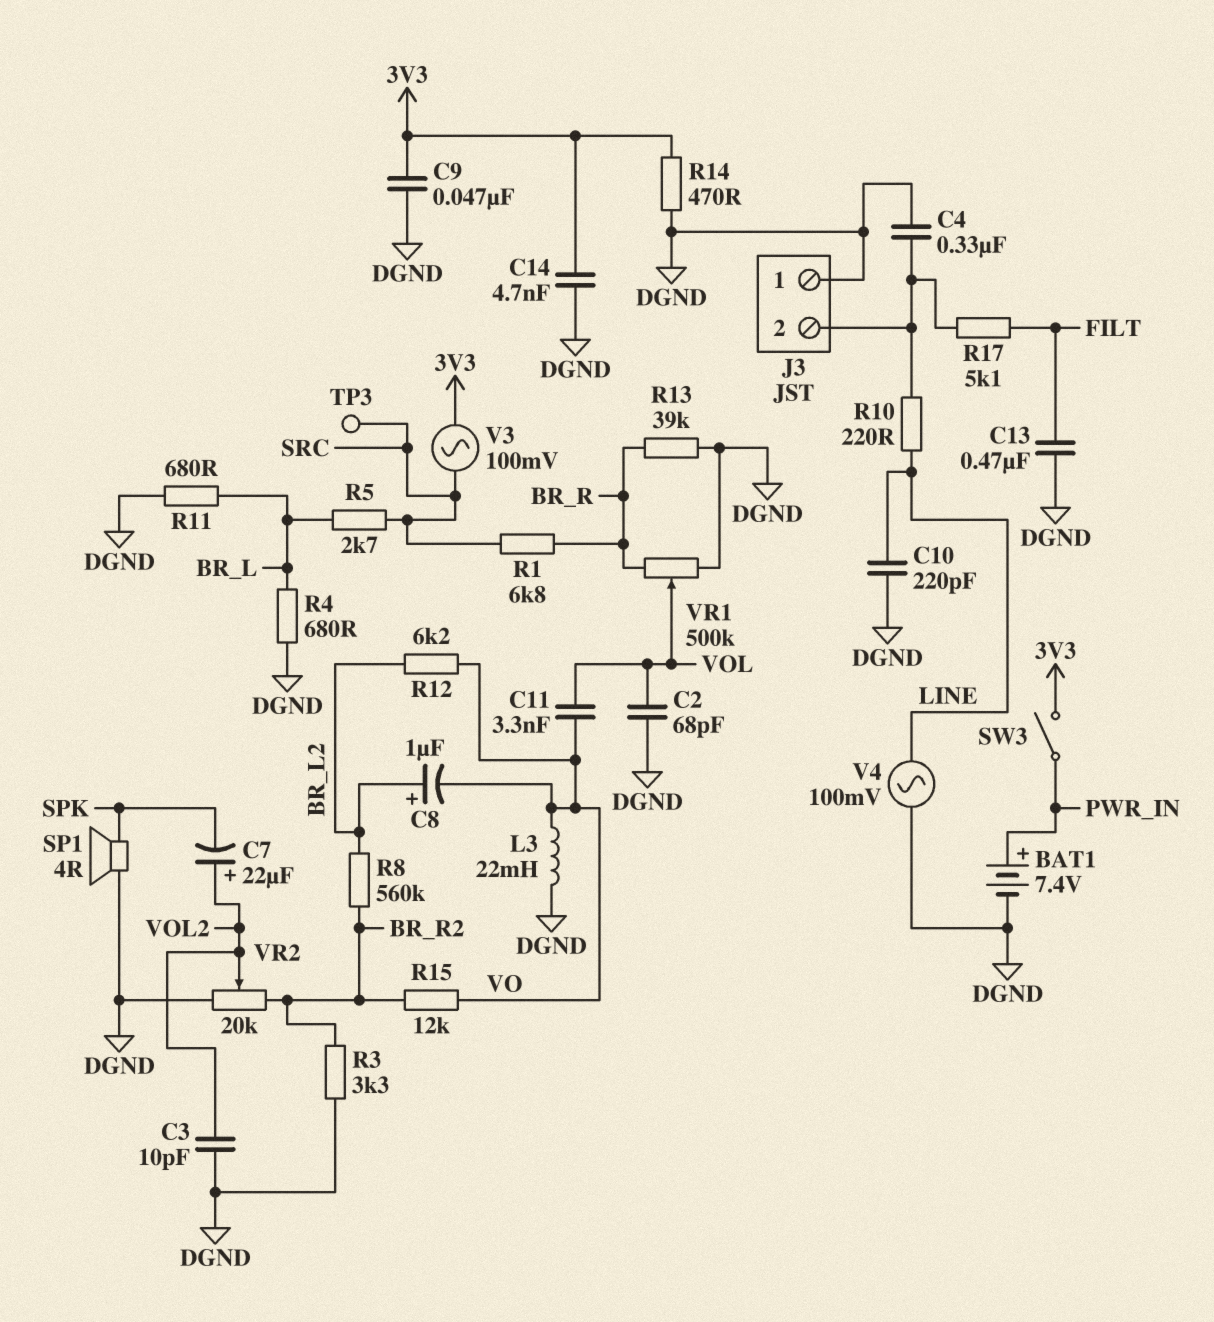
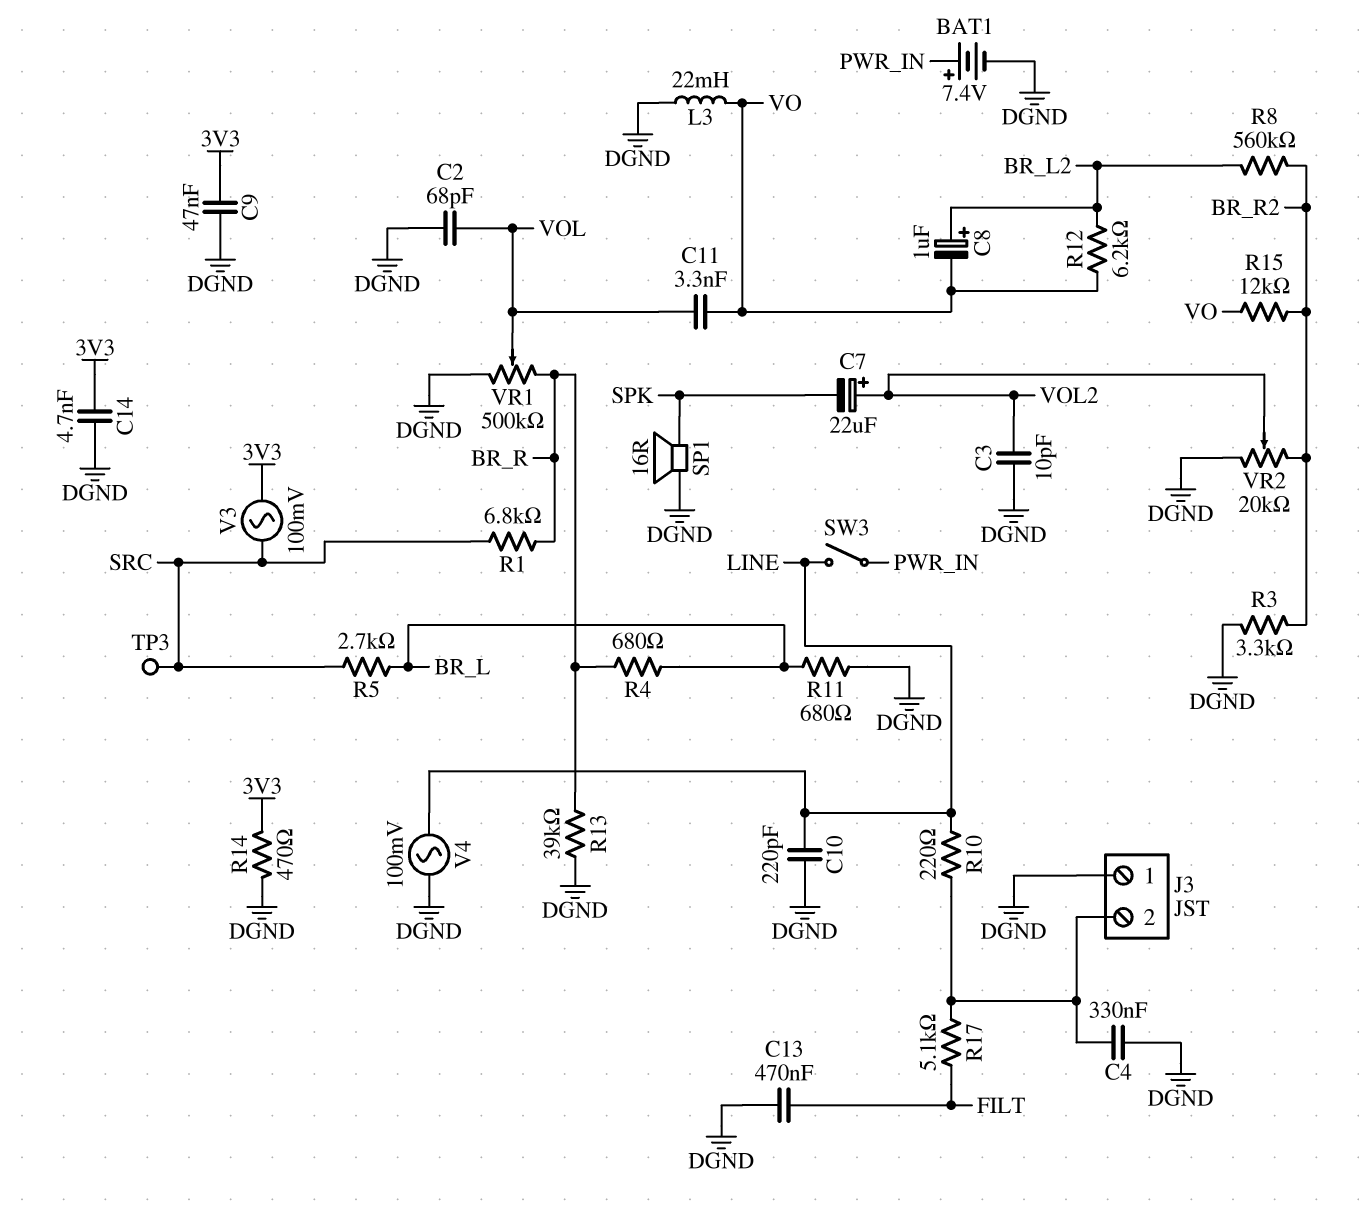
R4: 680 (BR_L, DGND) -> 680 (BR_L, BR_R)
SP1: speaker 4R (DGND, SPK) -> speaker 16R (DGND, SPK)
SW3: switch (3V3, PWR_IN) -> switch (LINE, PWR_IN)

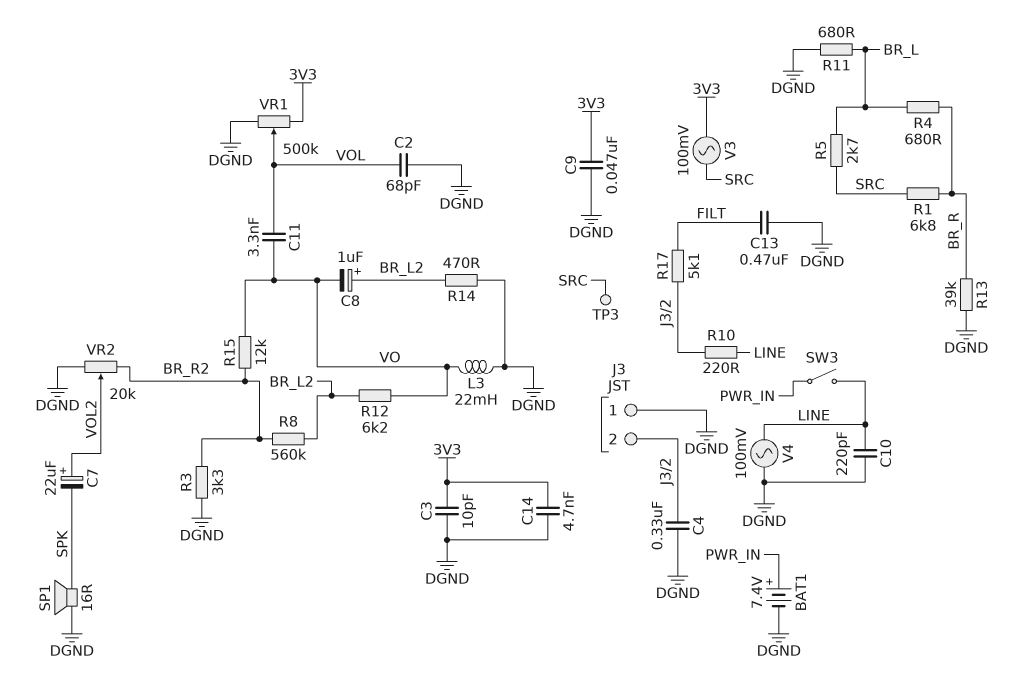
C3: 10pF (DGND, VOL2) -> 10pF (3V3, DGND)
R14: 470 (3V3, DGND) -> 470 (BR_L2, DGND)
VR1: 500k (BR_R, DGND, wiper VOL) -> 500k (3V3, DGND, wiper VOL)

